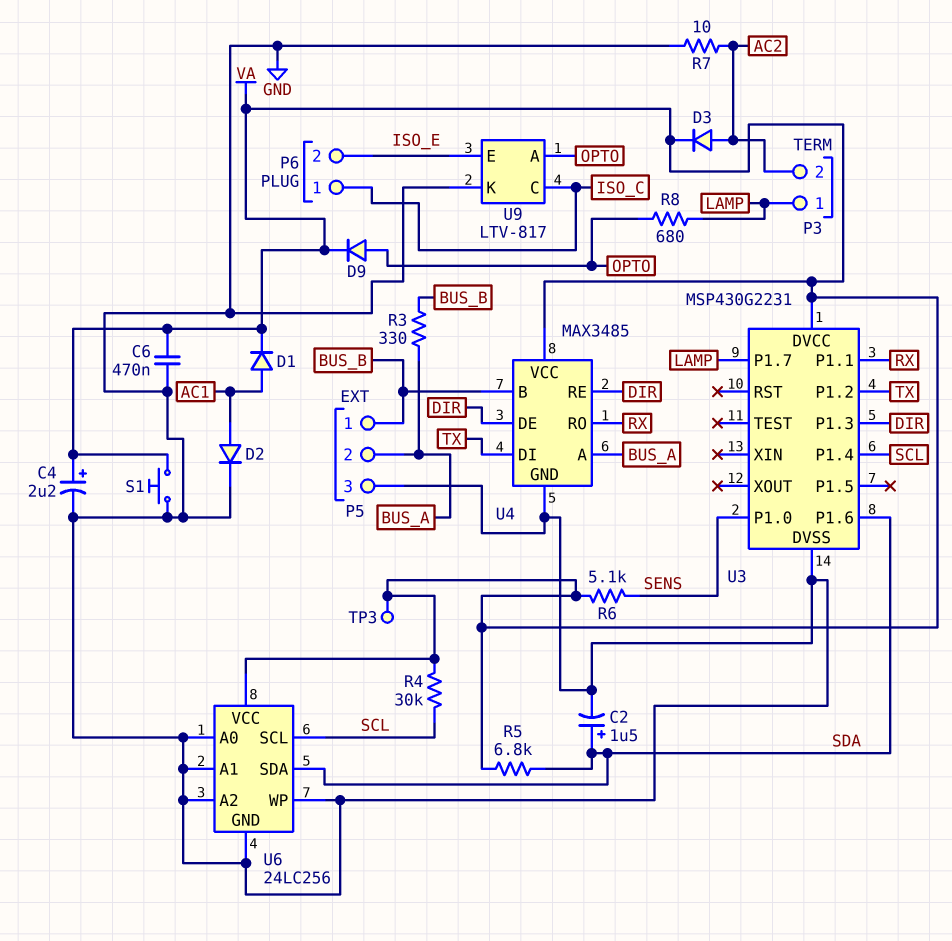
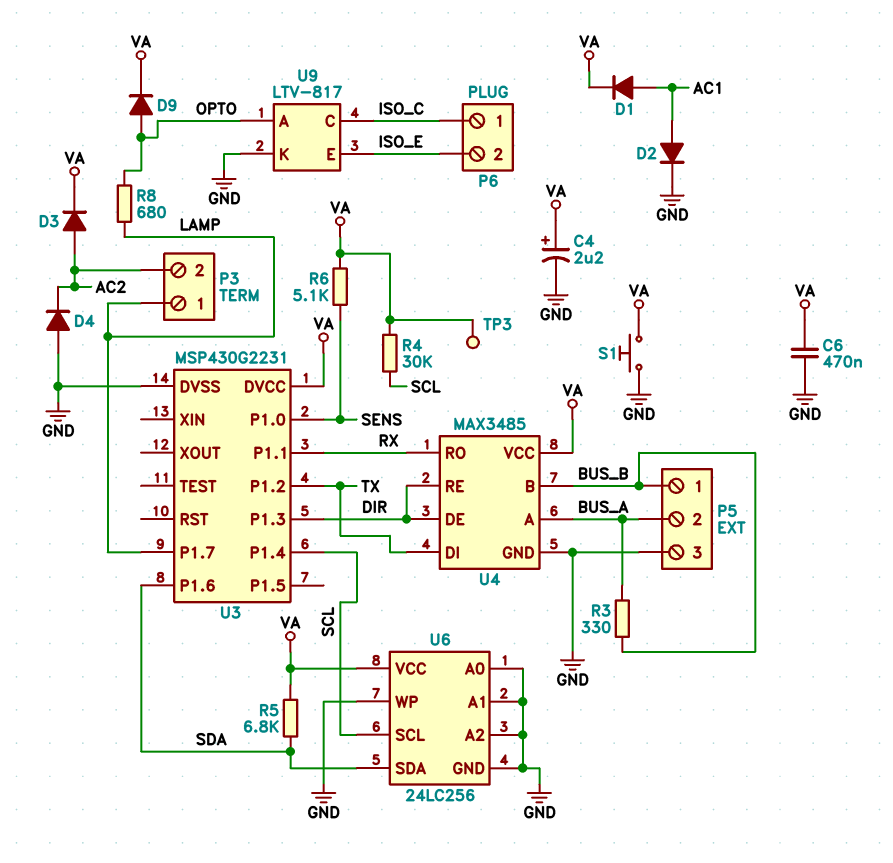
C2: 1.5uF (plus SDA, minus GND) -> none
D4: none -> diode (A GND, K AC2)
R7: 10 (AC2, GND) -> none

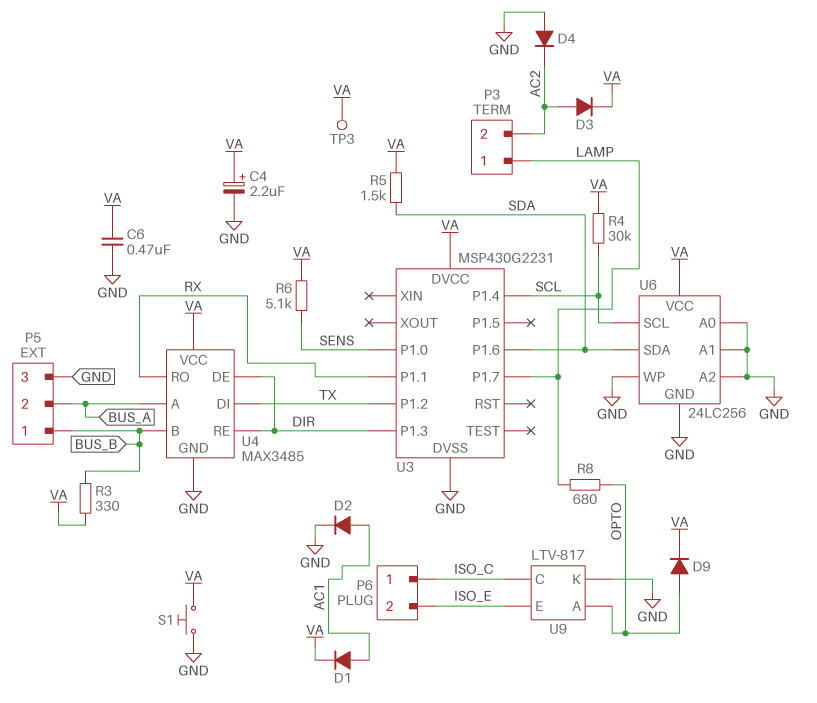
R3: 330 (BUS_A, BUS_B) -> 330 (BUS_B, VA)
R5: 6.8k (SDA, VA) -> 1.5k (SDA, VA)

